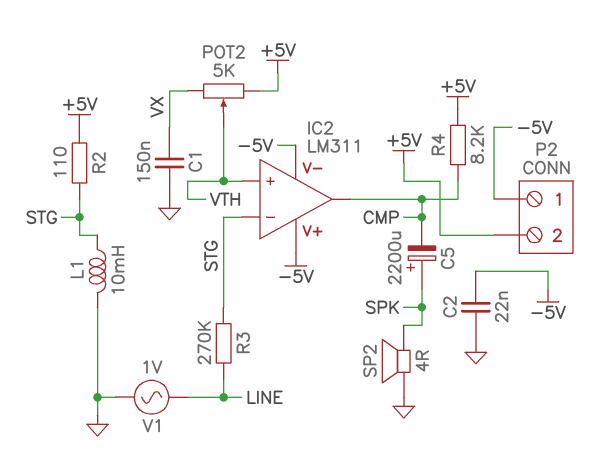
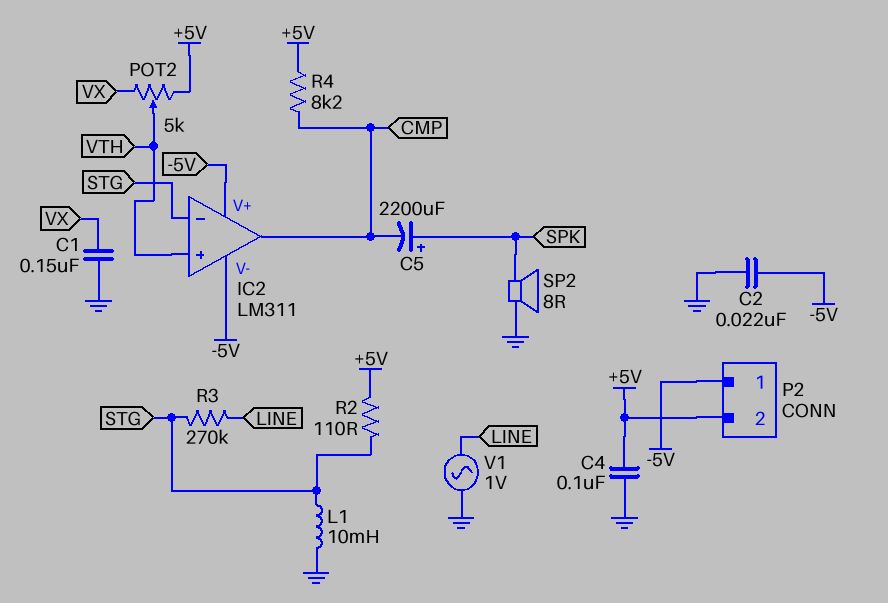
C4: none -> 100nF (+5V, GND)
SP2: speaker 4R (GND, SPK) -> speaker 8R (GND, SPK)

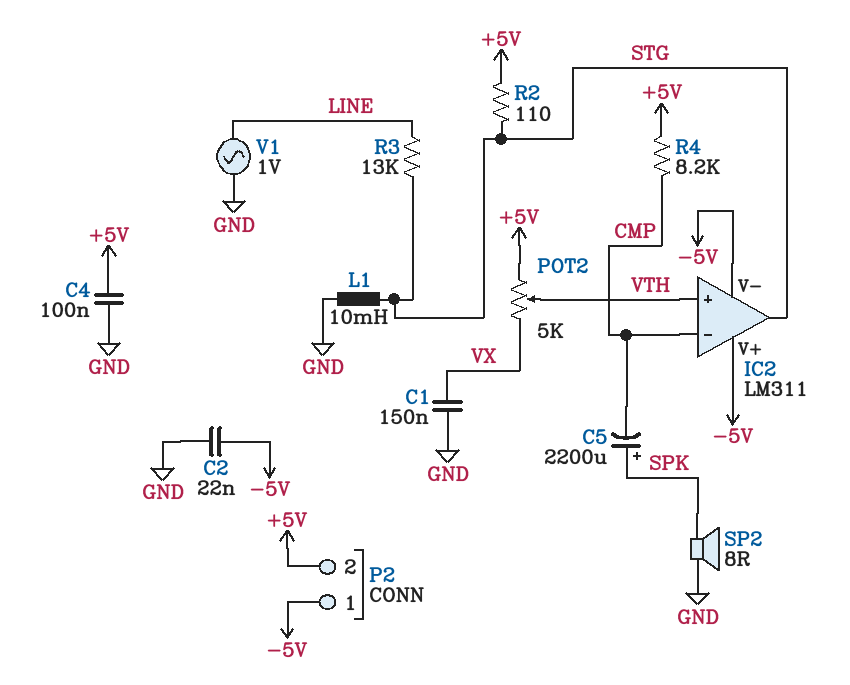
IC2 pin in-: STG -> CMP
IC2 pin out: CMP -> STG
R3: 270k (LINE, STG) -> 13k (LINE, STG)

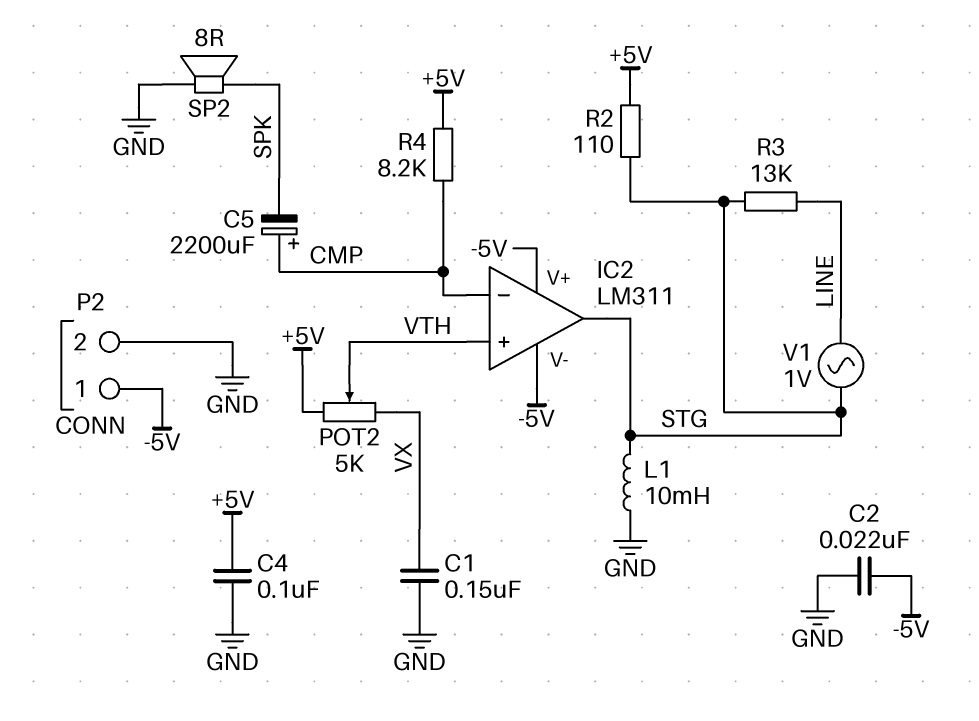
C5: 2200uF (plus SPK, minus CMP) -> 2200uF (plus CMP, minus SPK)
P2 pin 2: +5V -> GND
V1: AC 1V (GND, LINE) -> AC 1V (LINE, STG)

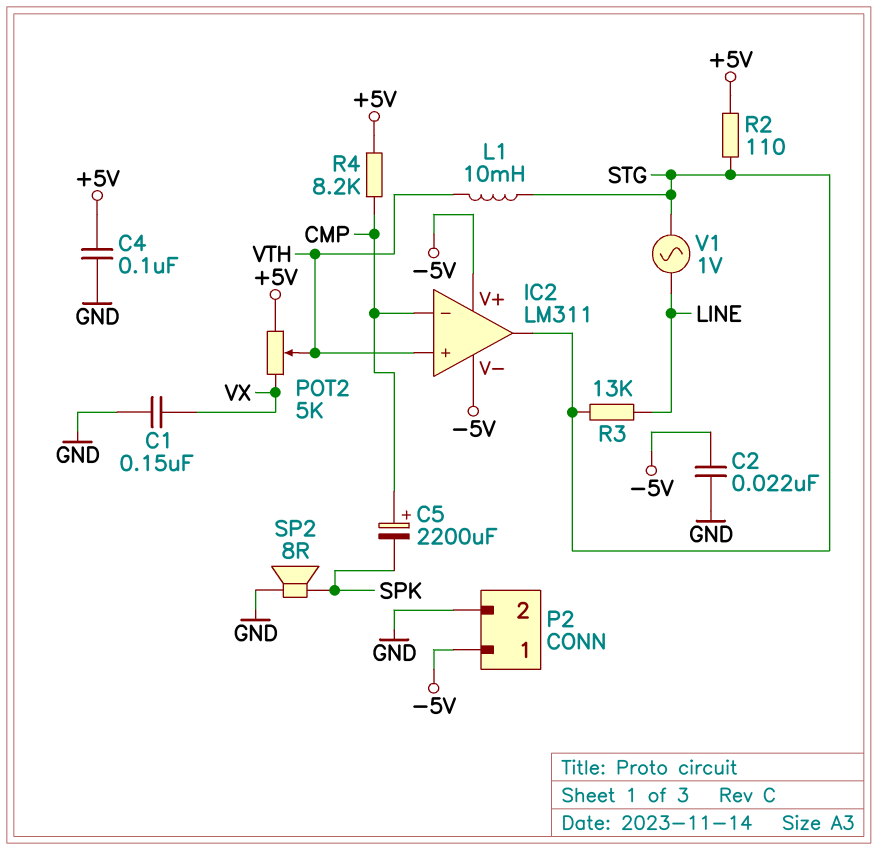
L1: 10mH (GND, STG) -> 10mH (STG, VTH)

